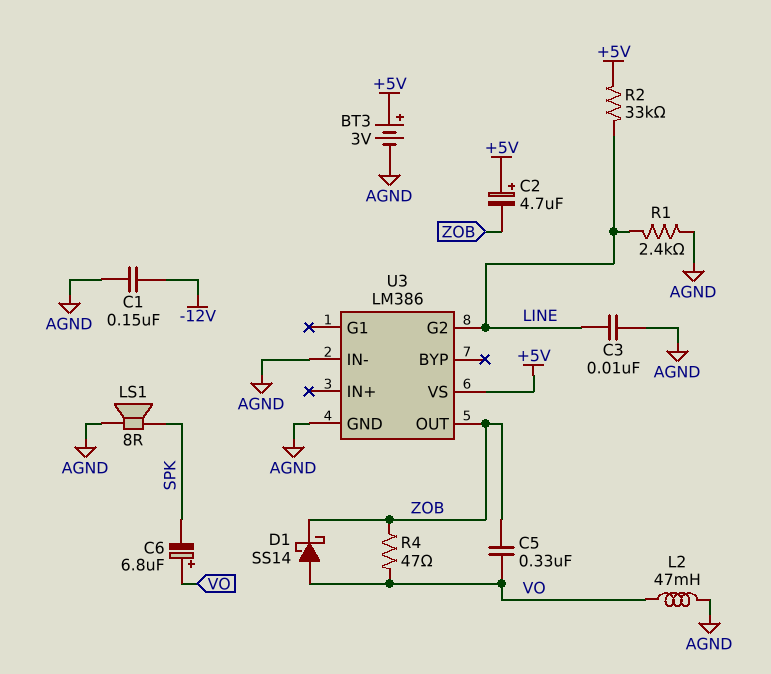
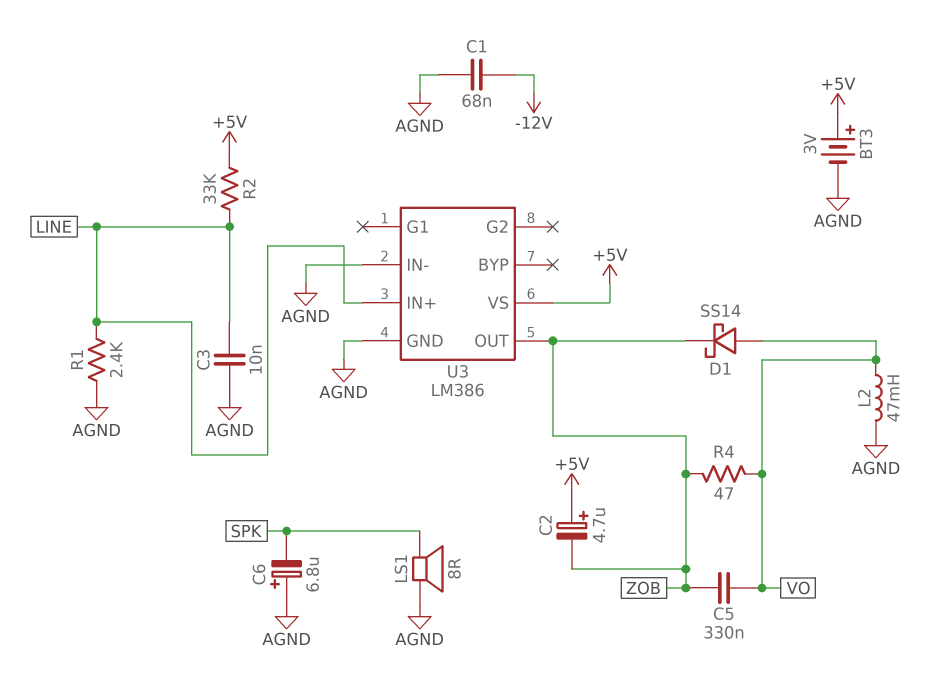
C1: 150nF (-12V, AGND) -> 68nF (-12V, AGND)
C6: 6.8uF (plus VO, minus SPK) -> 6.8uF (plus AGND, minus SPK)
U3 pin G2: LINE -> none
U3 pin IN+: none -> LINE

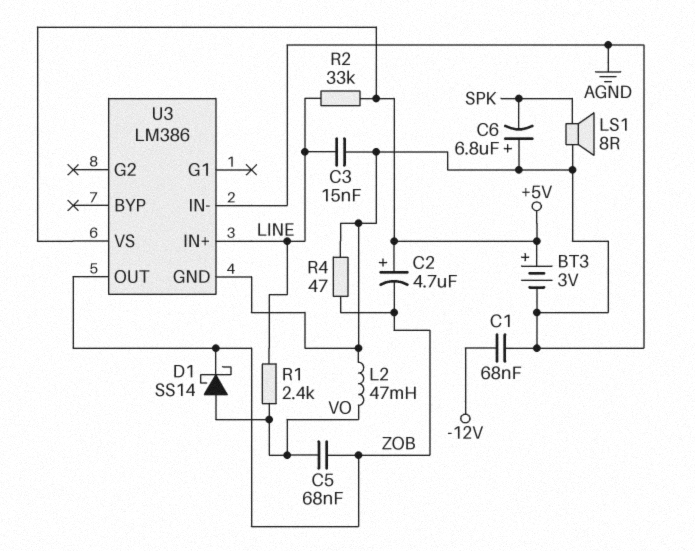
C3: 10nF (AGND, LINE) -> 15nF (AGND, LINE)
C5: 330nF (VO, ZOB) -> 68nF (VO, ZOB)
R1: 2.4k (AGND, LINE) -> 2.4k (LINE, VO)
R4: 47 (VO, ZOB) -> 47 (AGND, ZOB)

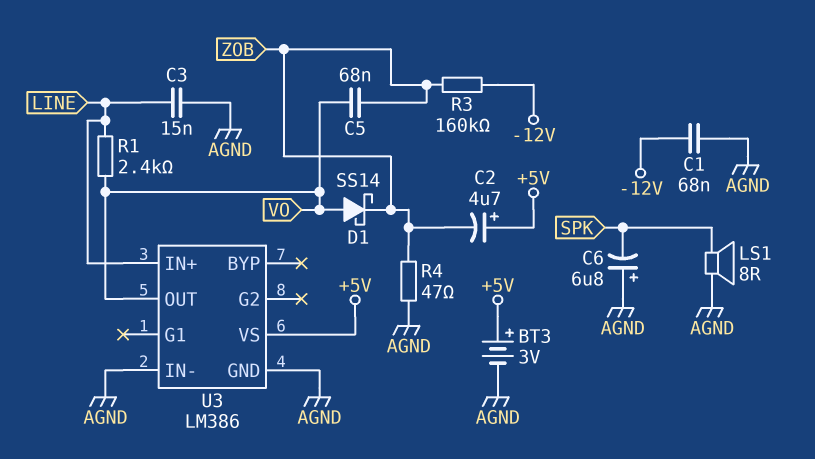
L2: 47mH (AGND, VO) -> none
R2: 33k (+5V, LINE) -> none
R3: none -> 160k (-12V, ZOB)
U3 pin OUT: ZOB -> VO

